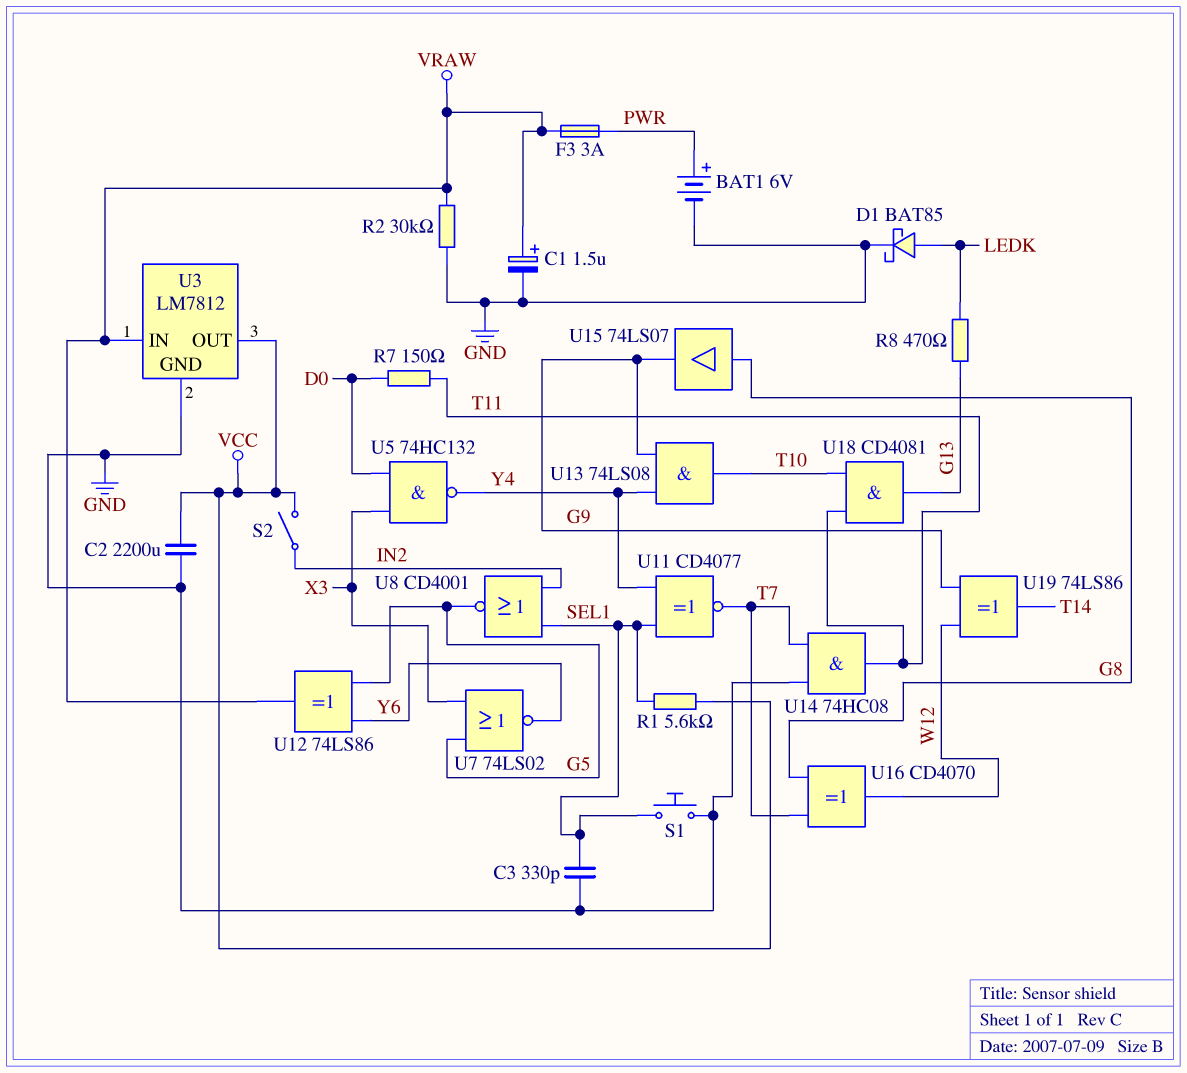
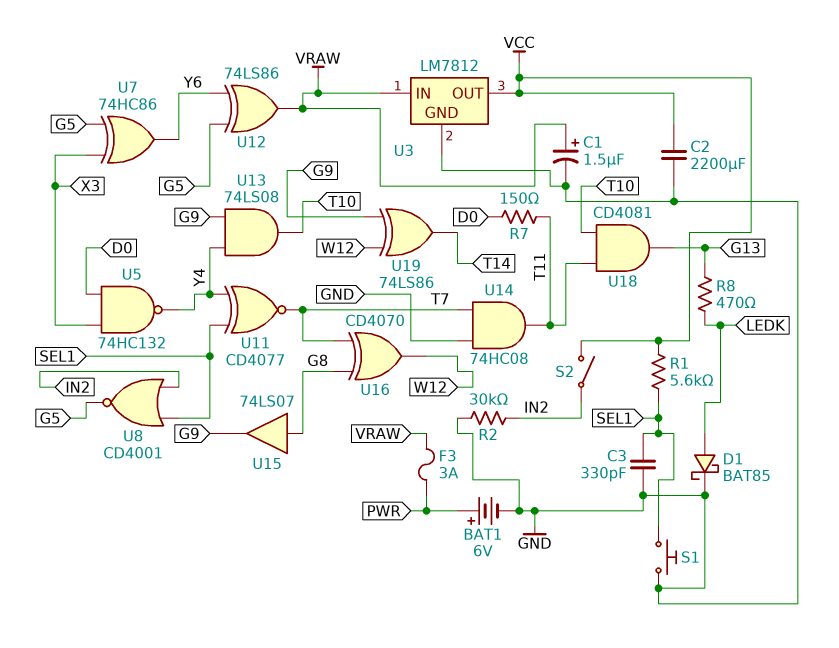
R2: 30k (GND, VRAW) -> 30k (GND, IN2)
U7: NOR 74LS02 (in G5, in X3, out Y6) -> XOR 74HC86 (in G5, in X3, out Y6)

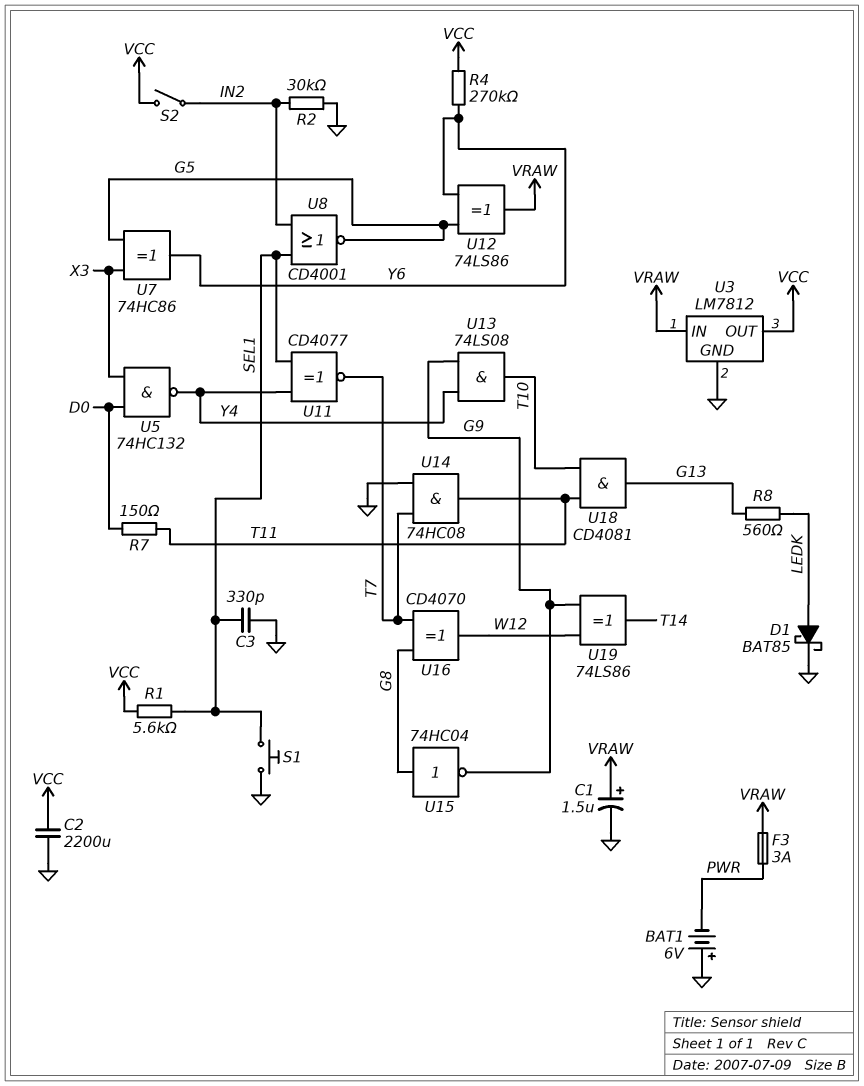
BAT1: 6V (plus PWR, minus GND) -> 6V (plus GND, minus PWR)
R4: none -> 270k (VCC, Y6)
R8: 470 (G13, LEDK) -> 560 (G13, LEDK)
U15: buffer 74LS07 (in G8, out G9) -> NOT 74HC04 (in G8, out G9)

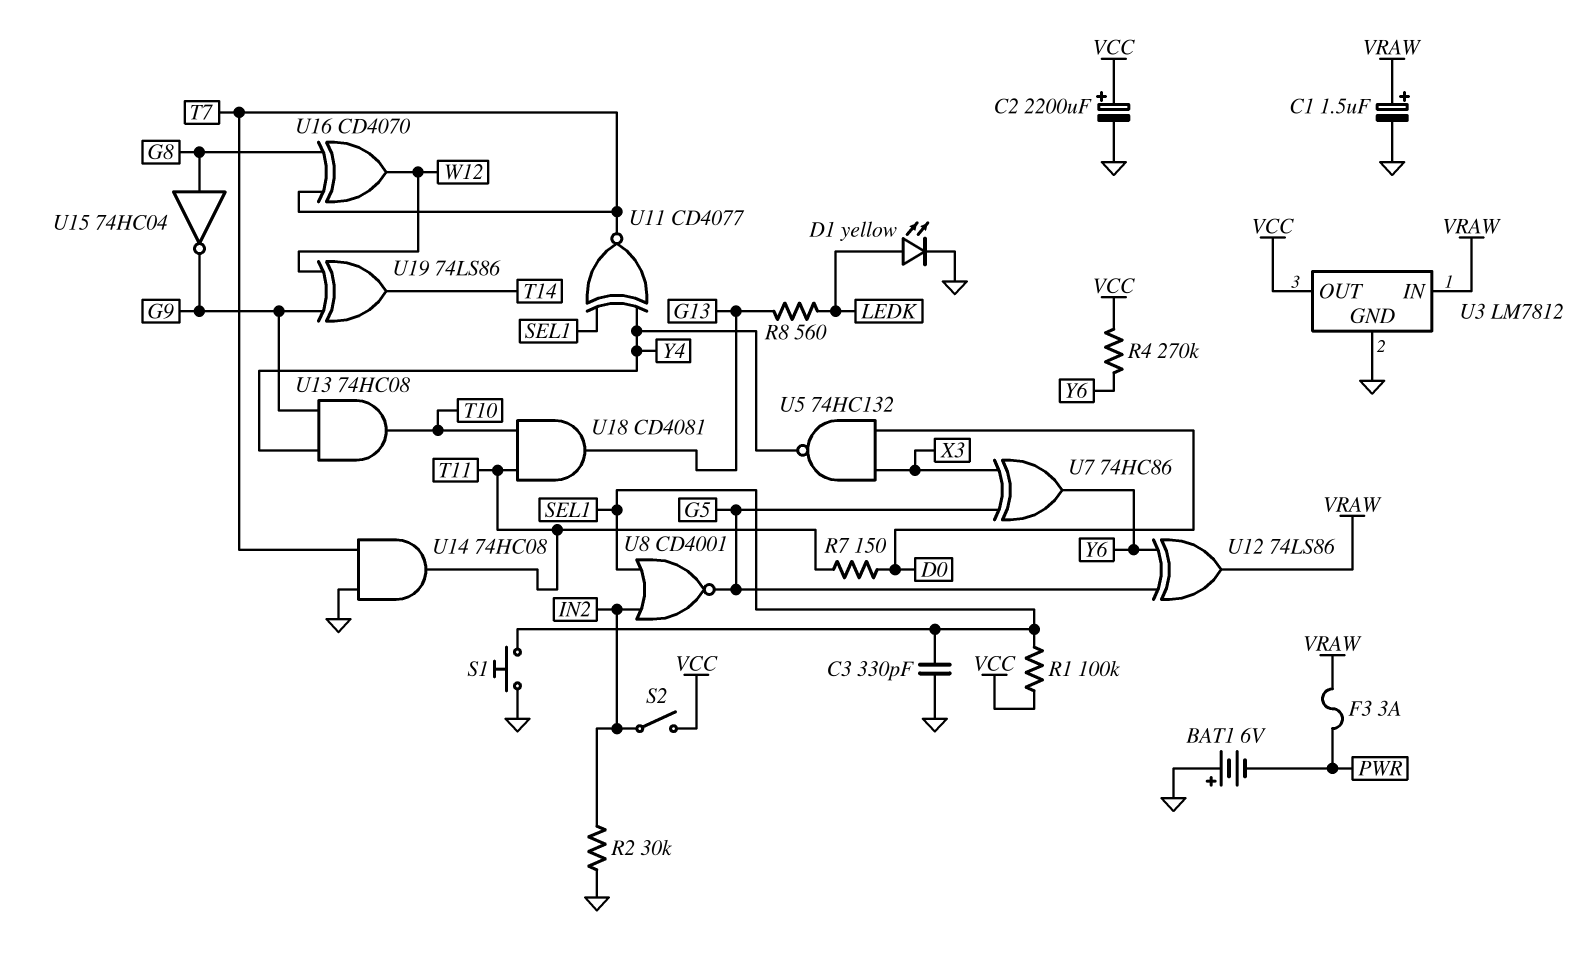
C2: 2200uF (GND, VCC) -> 2200uF (plus VCC, minus GND)
D1: schottky BAT85 (A LEDK, K GND) -> LED yellow (A LEDK, K GND)
R1: 5.6k (SEL1, VCC) -> 100k (SEL1, VCC)
U13: AND 74LS08 (in G9, in Y4, out T10) -> AND 74HC08 (in G9, in Y4, out T10)

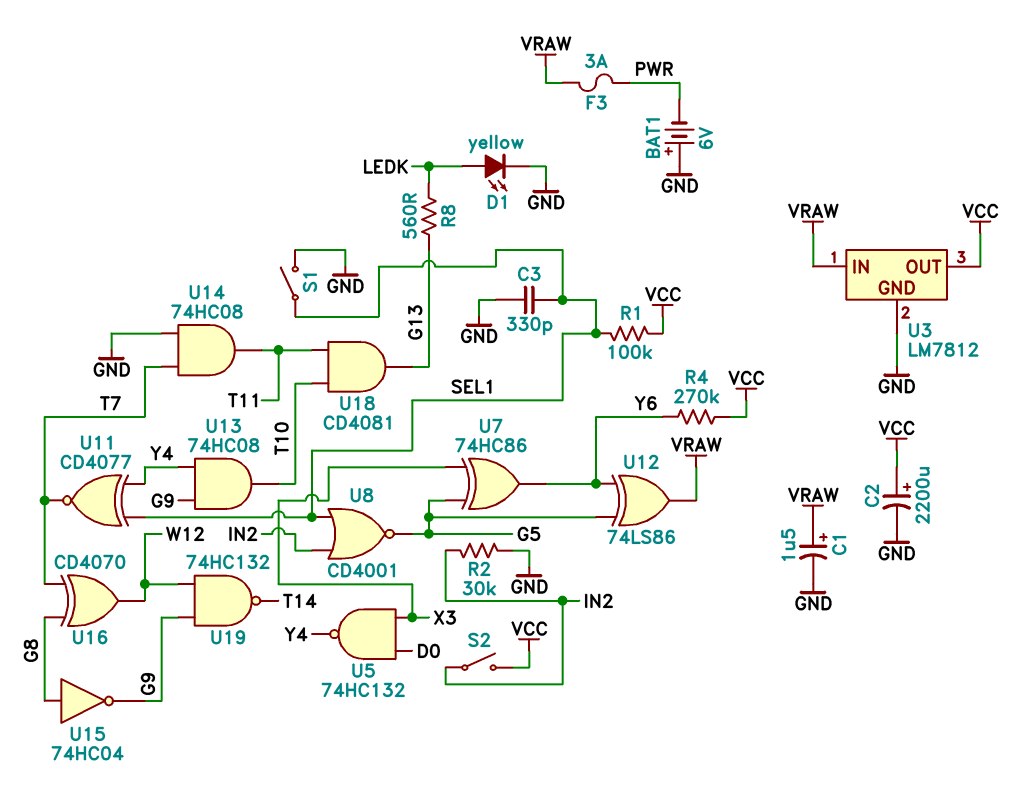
R7: 150 (D0, T11) -> none
S1: button (GND, SEL1) -> switch (GND, SEL1)
U19: XOR 74LS86 (in G9, in W12, out T14) -> NAND 74HC132 (in G9, in W12, out T14)

